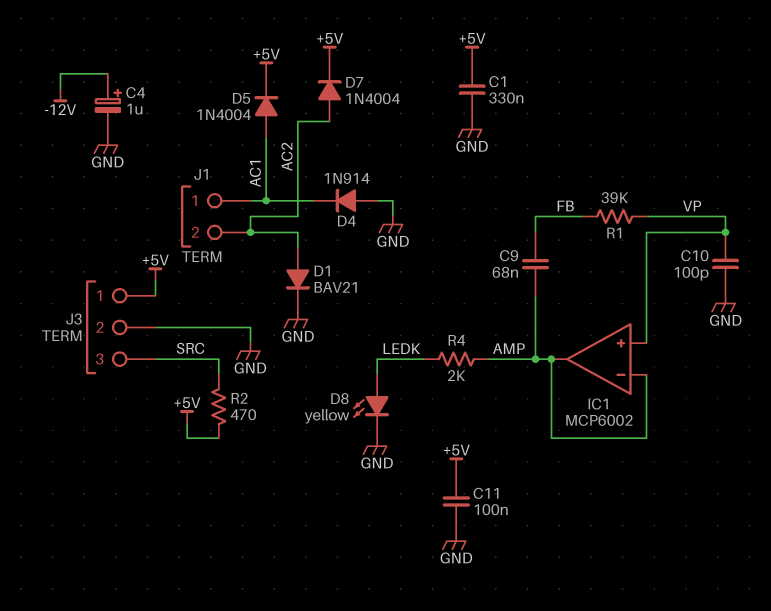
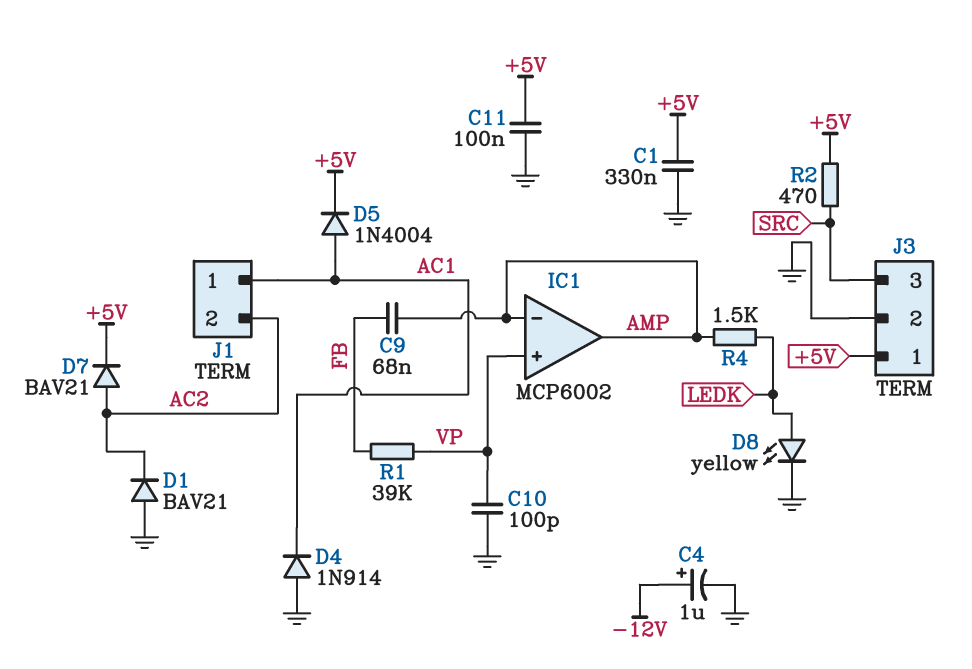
D1: diode BAV21 (A AC2, K GND) -> diode BAV21 (A GND, K AC2)
D7: diode 1N4004 (A AC2, K +5V) -> diode BAV21 (A AC2, K +5V)
R4: 2k (AMP, LEDK) -> 1.5k (AMP, LEDK)

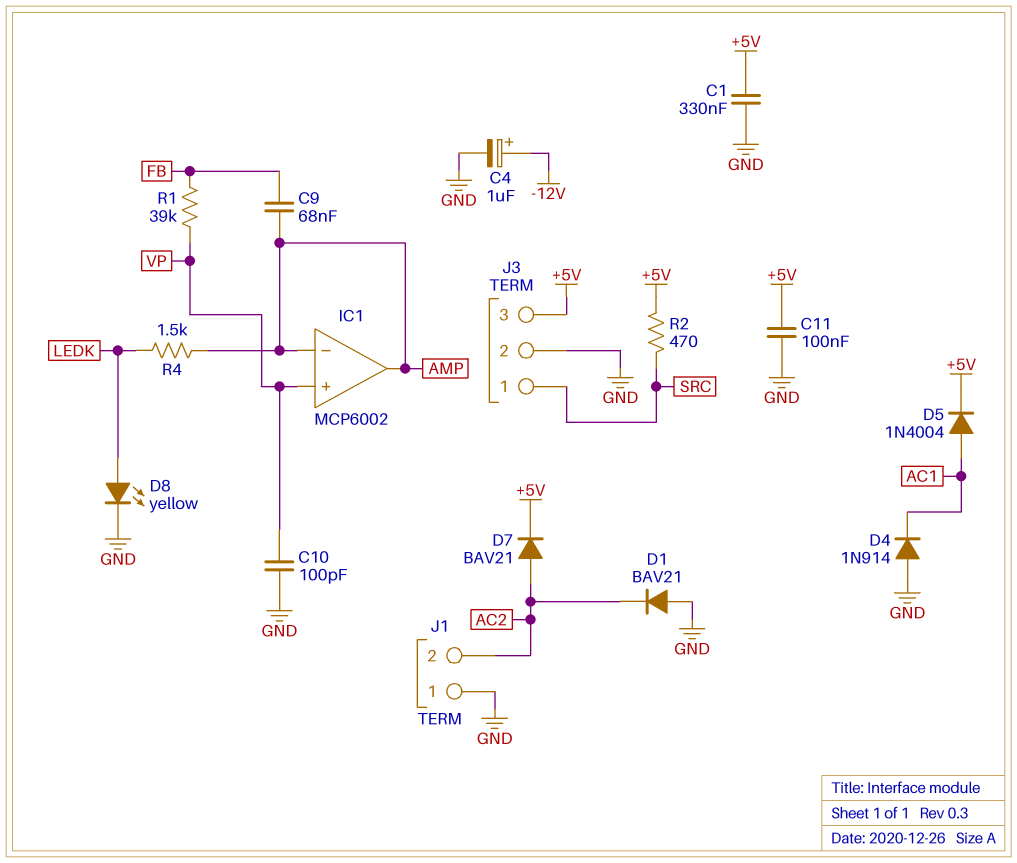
J1 pin 1: AC1 -> GND
J3 pin 1: +5V -> SRC
J3 pin 3: SRC -> +5V

